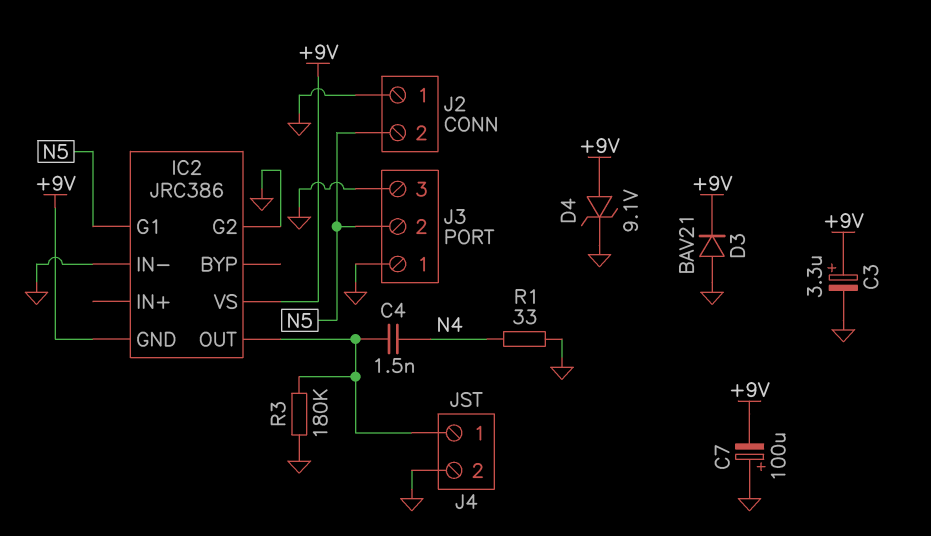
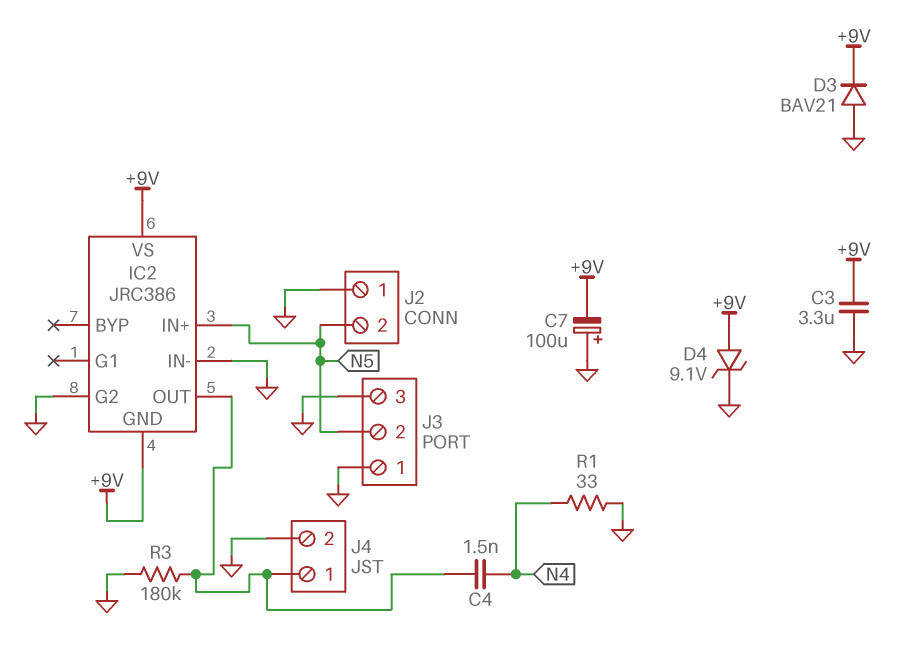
C3: 3.3uF (plus +9V, minus GND) -> 3.3uF (+9V, GND)
IC2 pin G1: N5 -> none
IC2 pin IN+: none -> N5

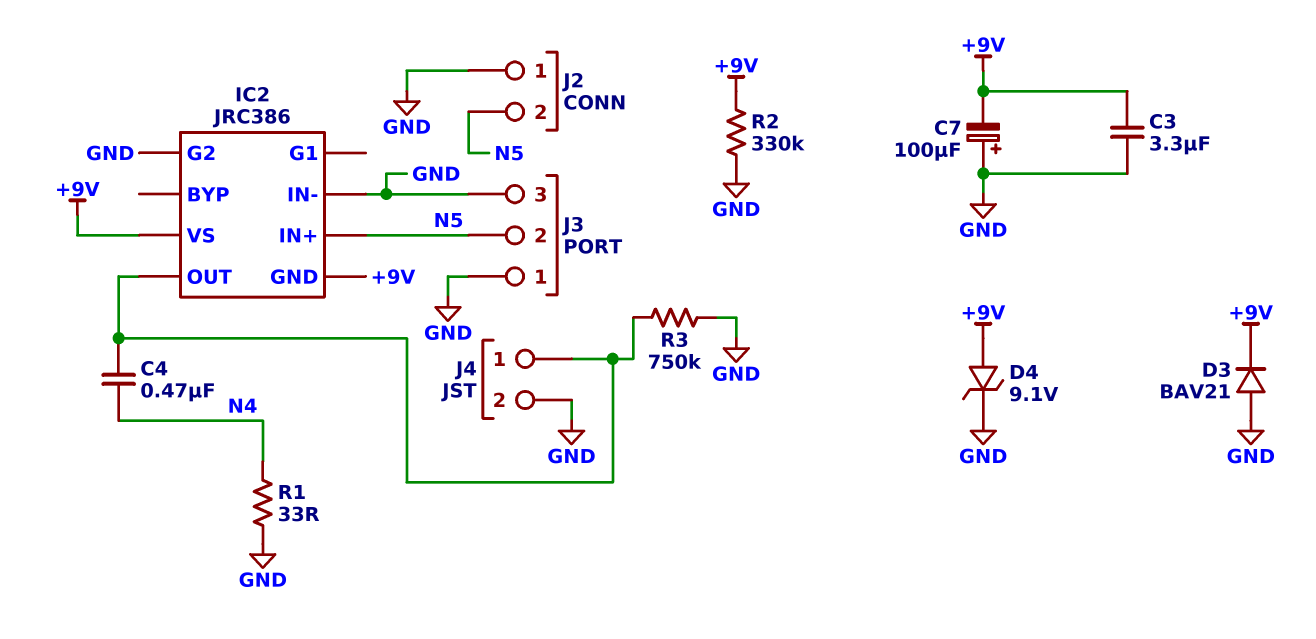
C4: 1.5nF (IC2/OUT, N4) -> 470nF (IC2/OUT, N4)
R2: none -> 330k (+9V, GND)
R3: 180k (GND, IC2/OUT) -> 750k (GND, IC2/OUT)

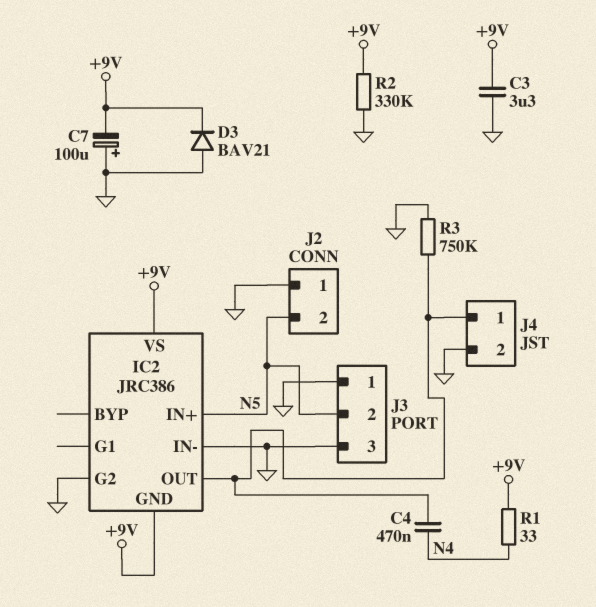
D4: zener 9.1V (A +9V, K GND) -> none
R1: 33 (GND, N4) -> 33 (+9V, N4)

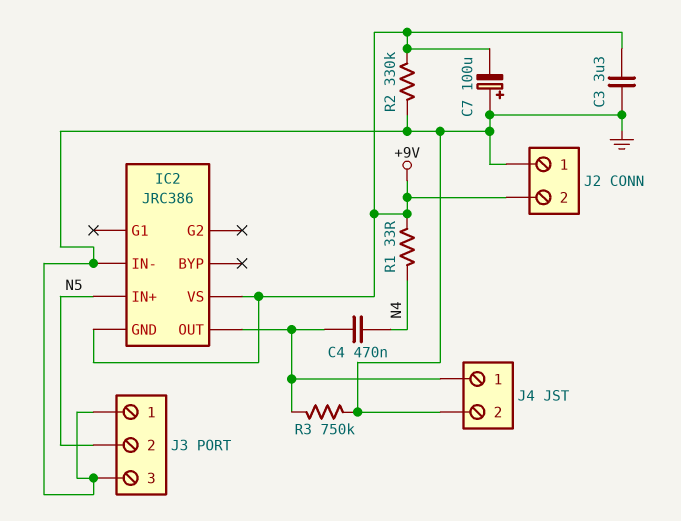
D3: diode BAV21 (A GND, K +9V) -> none
IC2 pin G2: GND -> none
J2 pin 2: N5 -> +9V

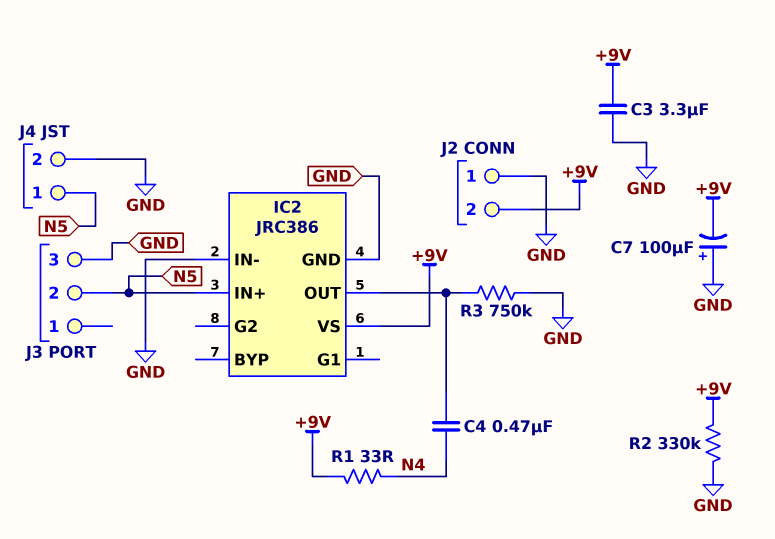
IC2 pin GND: +9V -> GND
J3 pin 1: GND -> none
J4 pin 1: IC2/OUT -> N5

